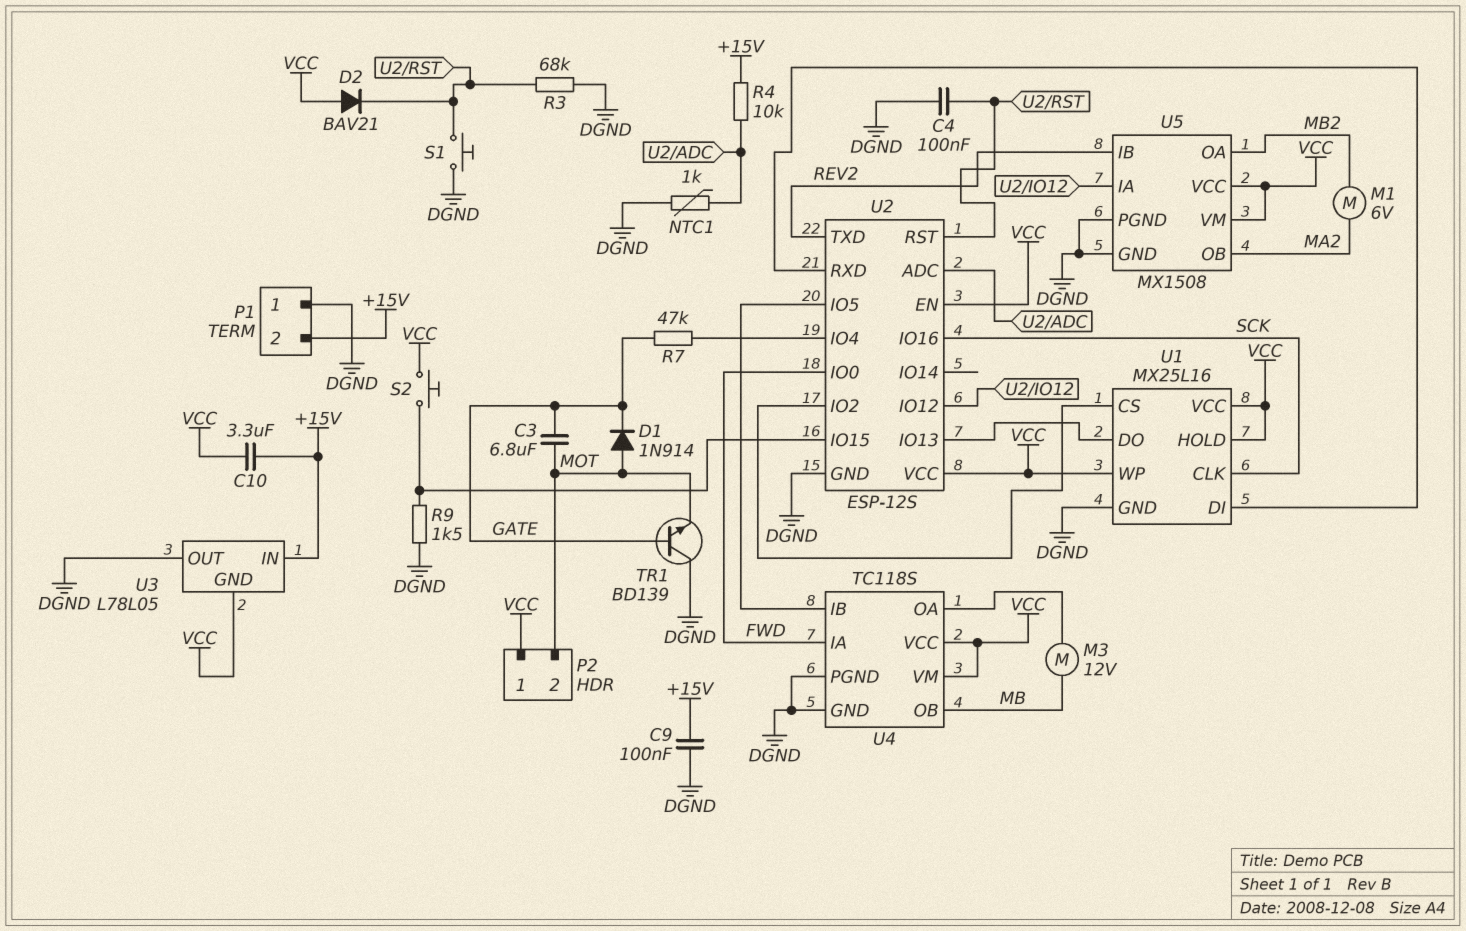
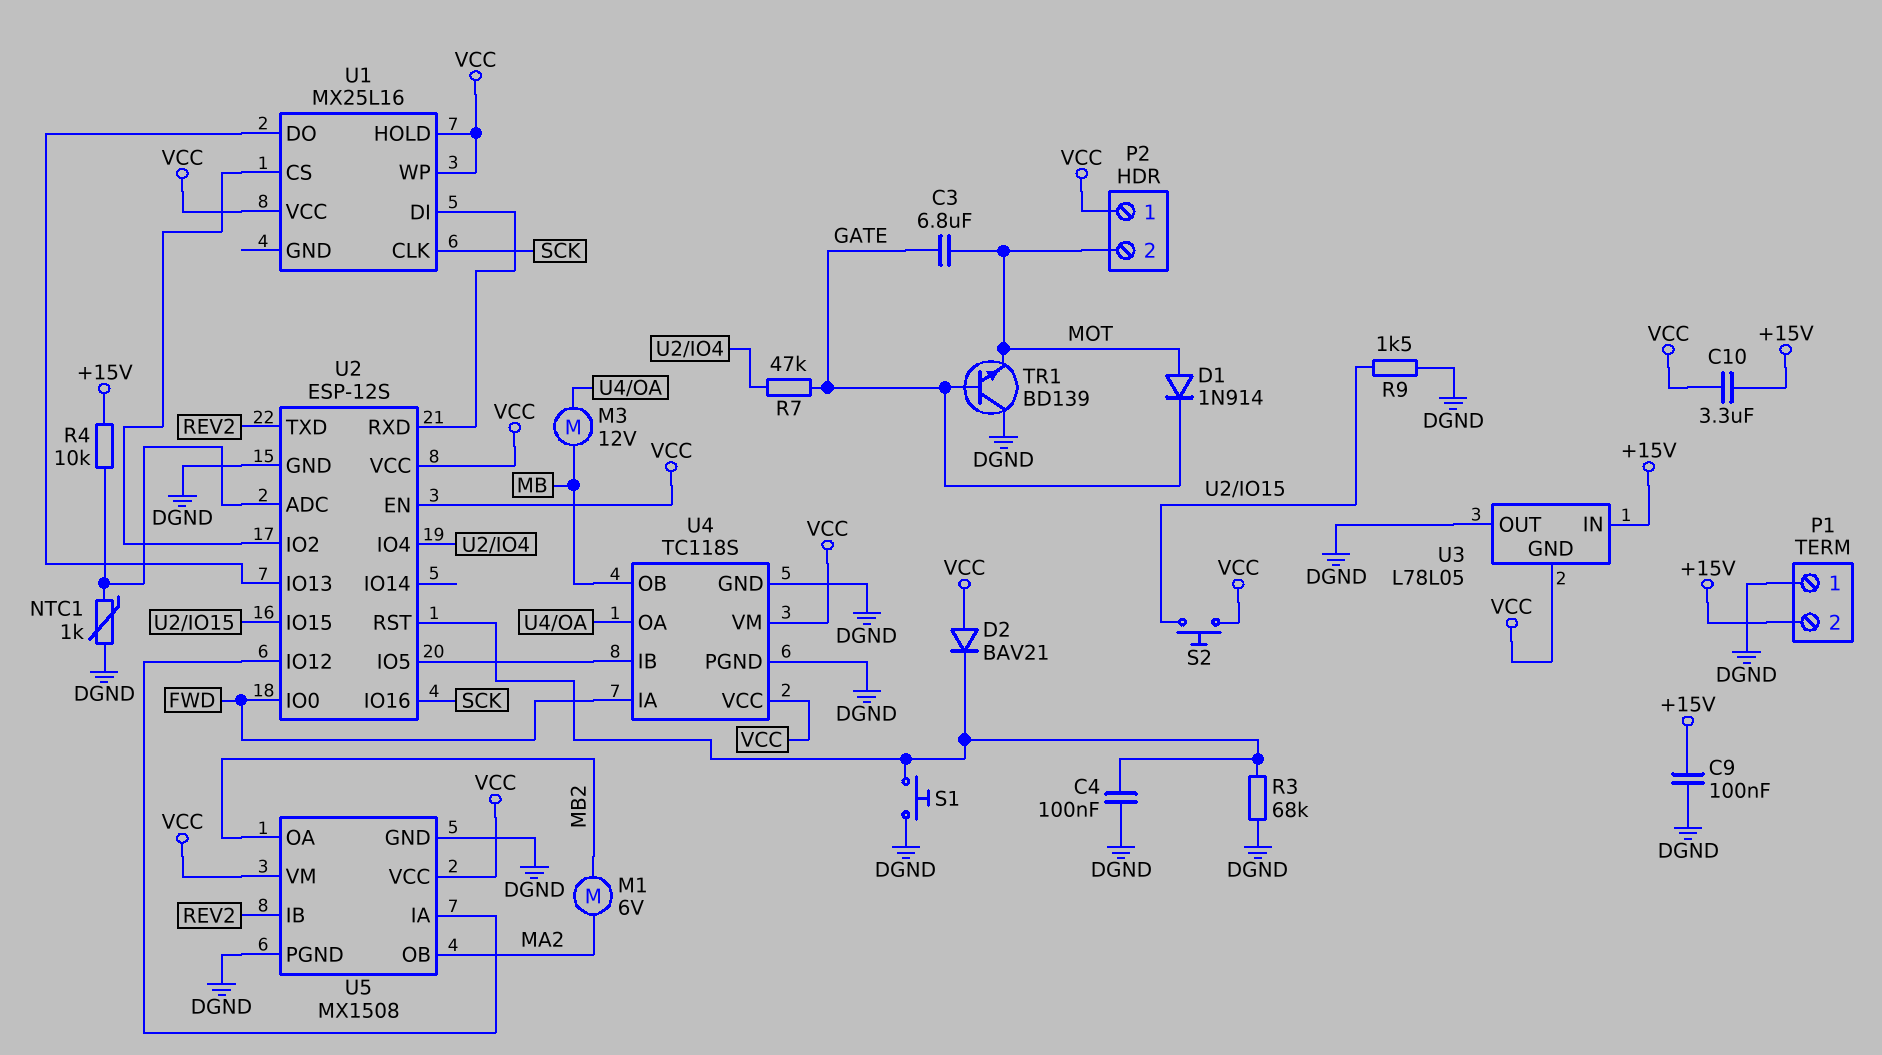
U1 pin GND: DGND -> none

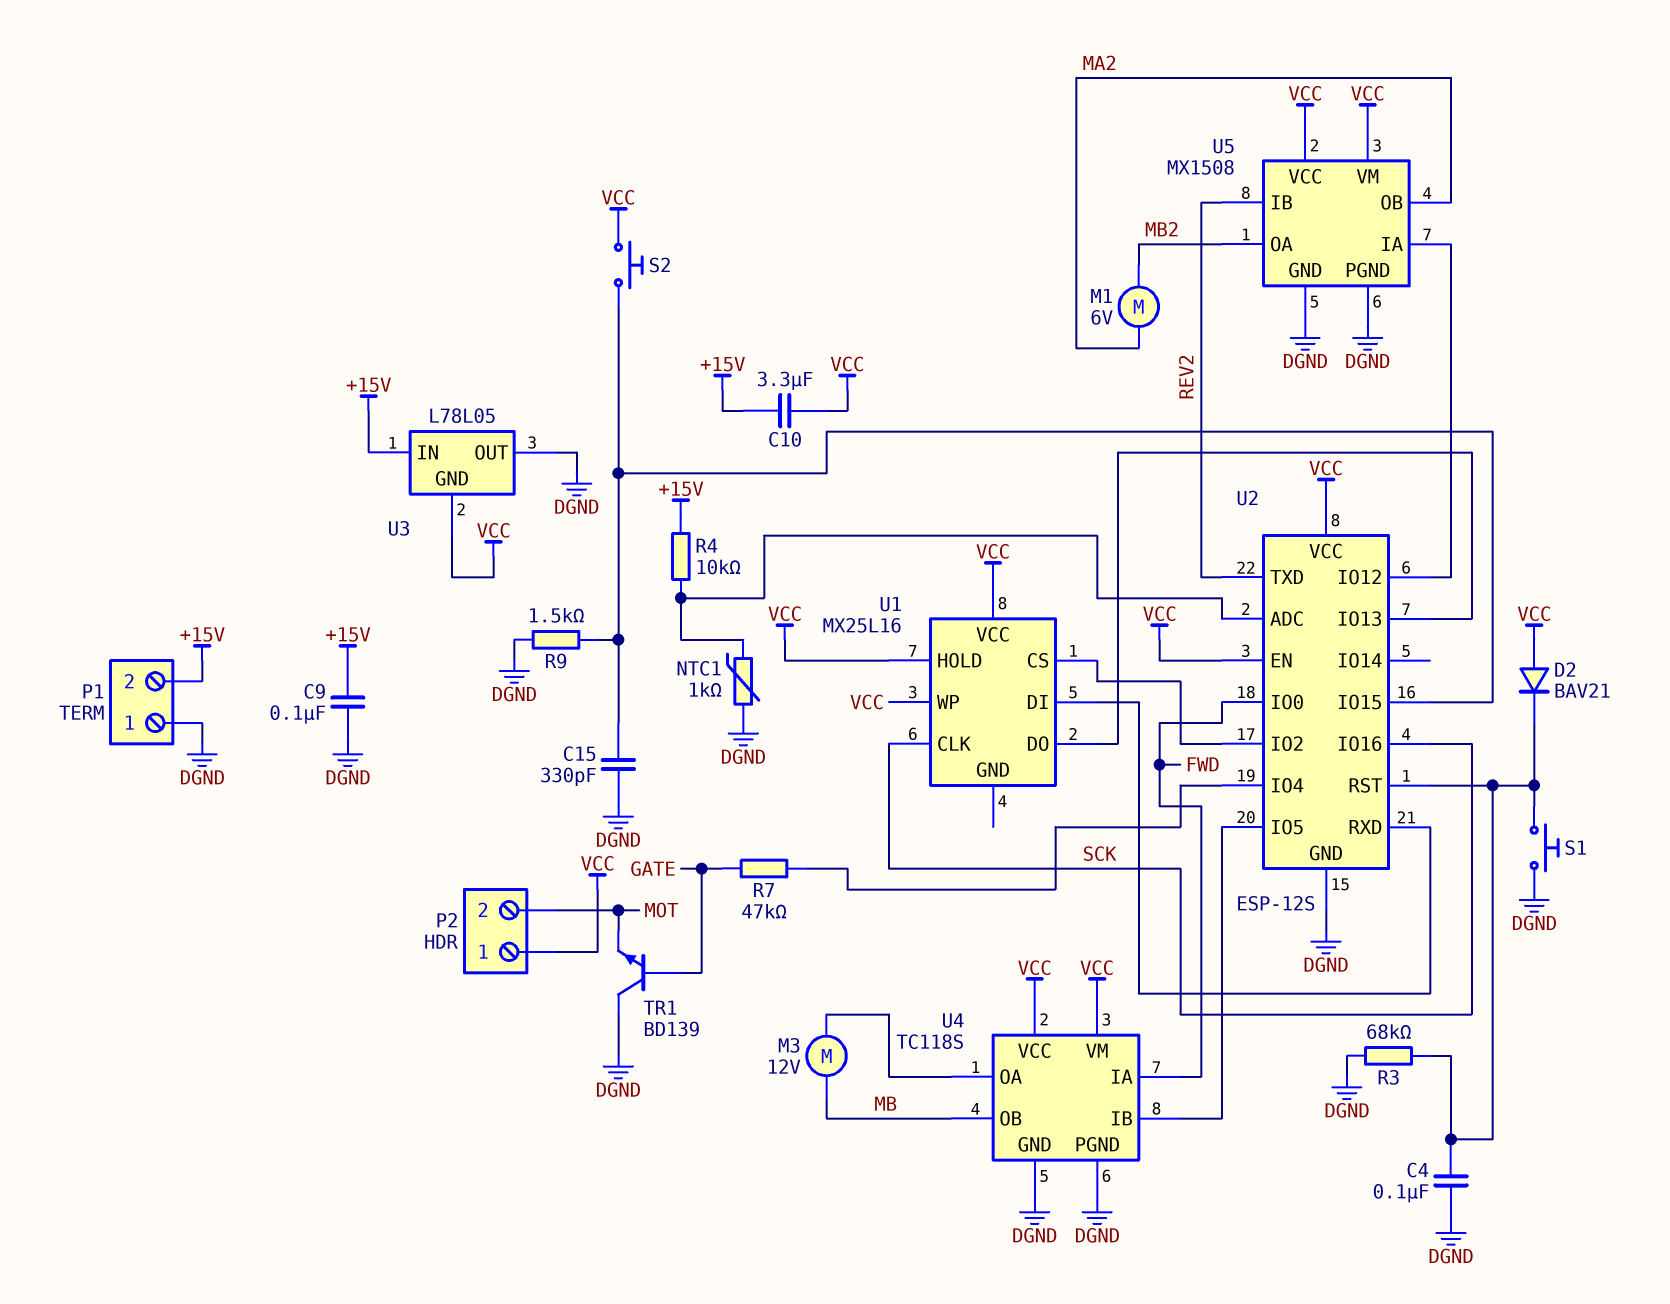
C3: 6.8uF (GATE, MOT) -> none
C15: none -> 330pF (DGND, U2/IO15)
D1: diode 1N914 (A MOT, K GATE) -> none

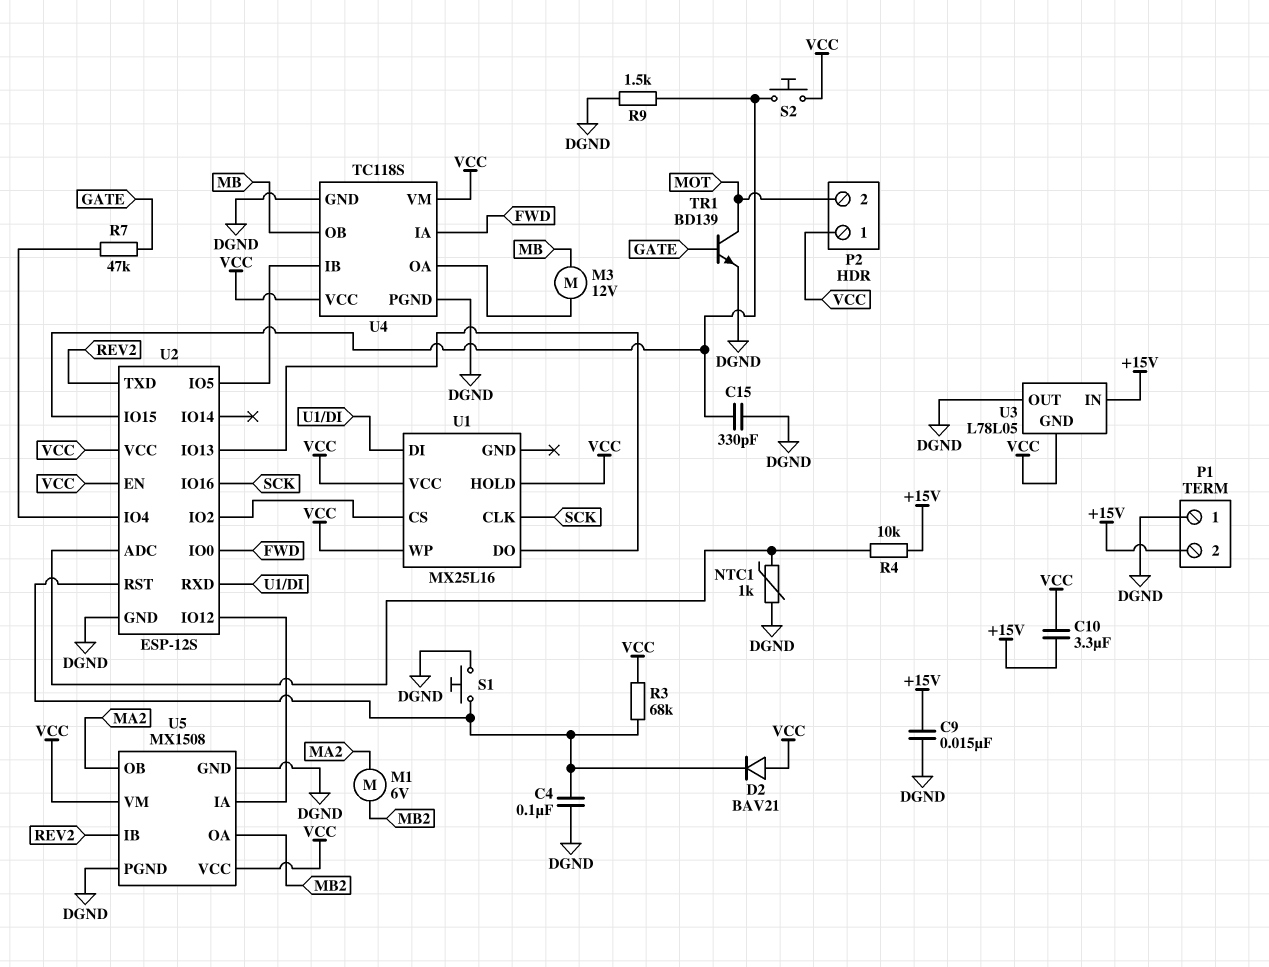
C9: 100nF (+15V, DGND) -> 15nF (+15V, DGND)
R3: 68k (DGND, U2/RST) -> 68k (U2/RST, VCC)
TR1: NPN BD139 (B GATE, C DGND, E MOT) -> NPN BD139 (B GATE, C MOT, E DGND)

